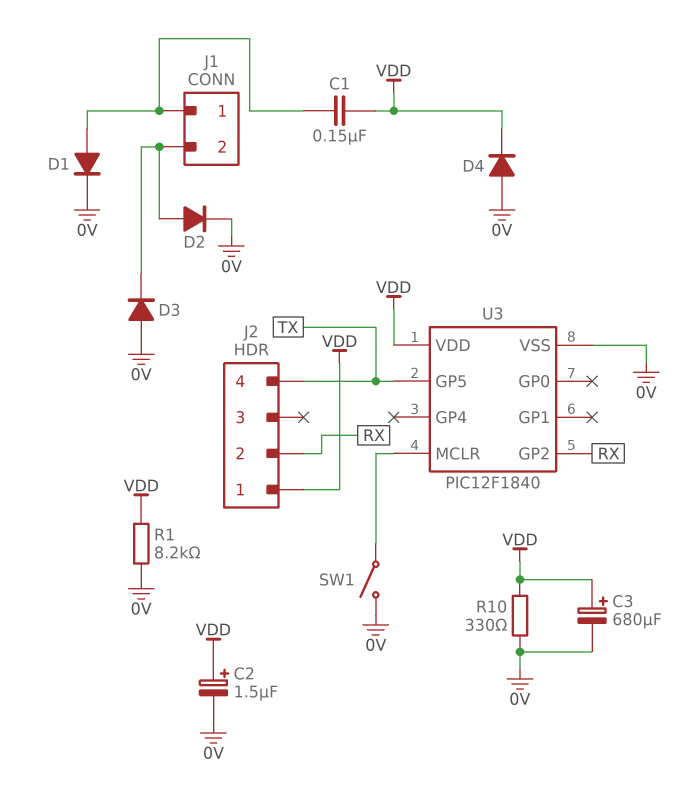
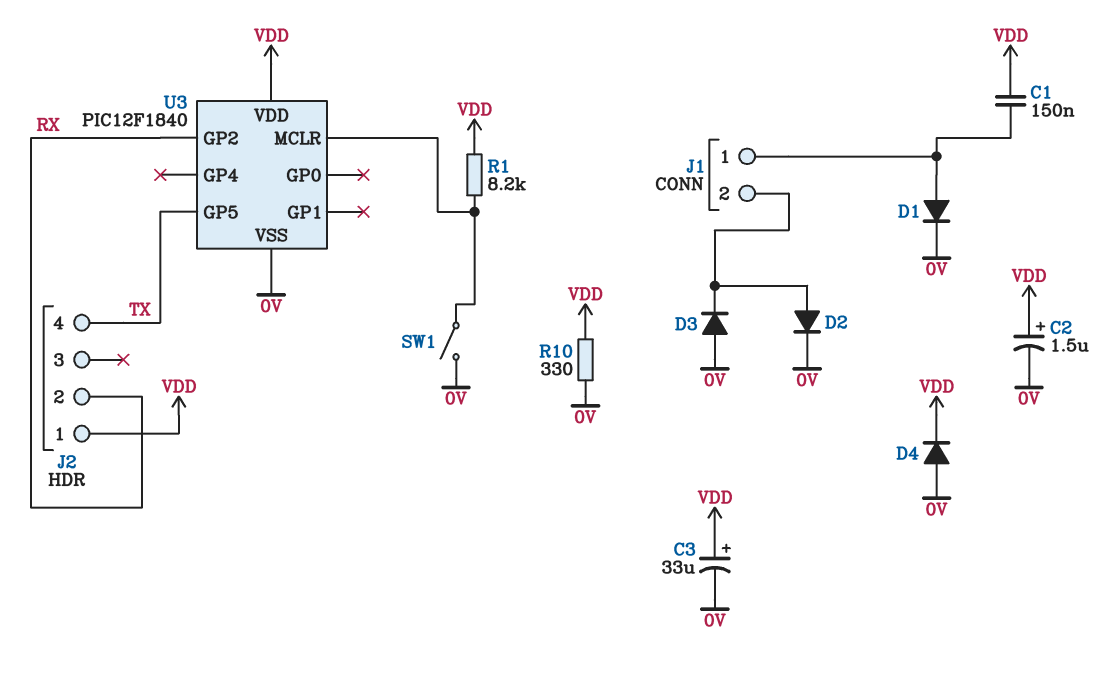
C3: 680uF (plus VDD, minus 0V) -> 33uF (plus VDD, minus 0V)
R1: 8.2k (0V, VDD) -> 8.2k (U3/MCLR, VDD)

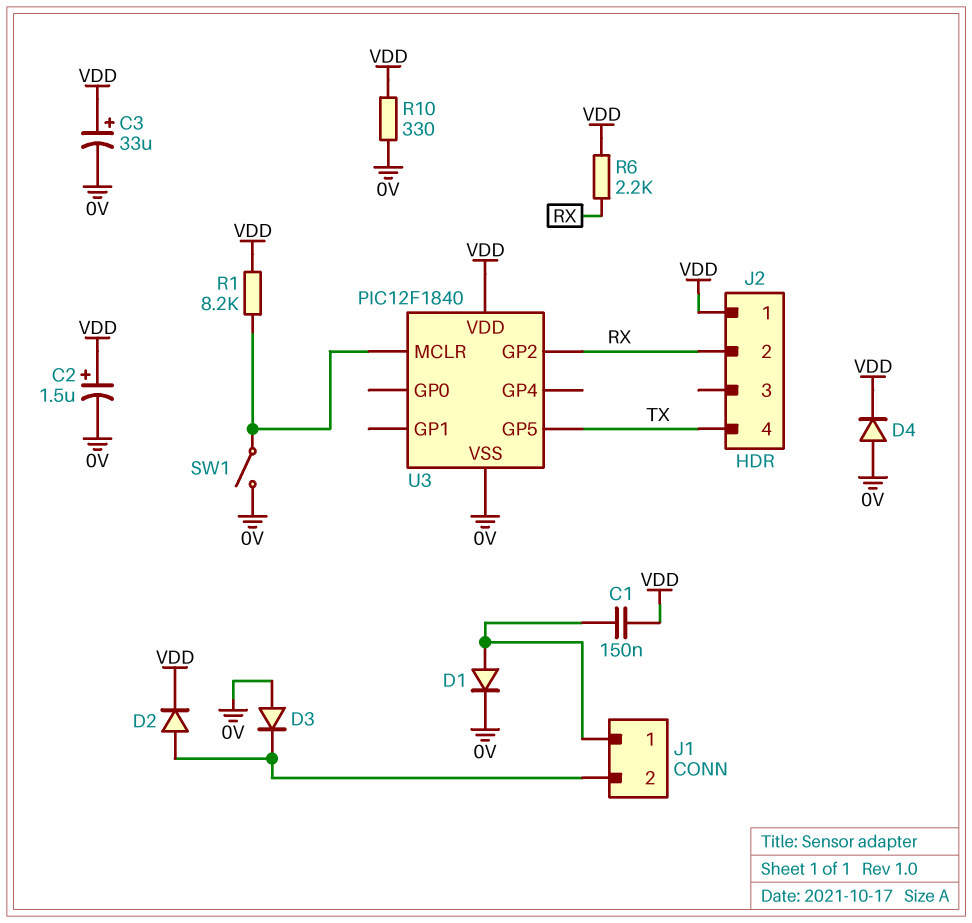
D2: diode (A J1/2, K 0V) -> diode (A J1/2, K VDD)
R6: none -> 2.2k (RX, VDD)

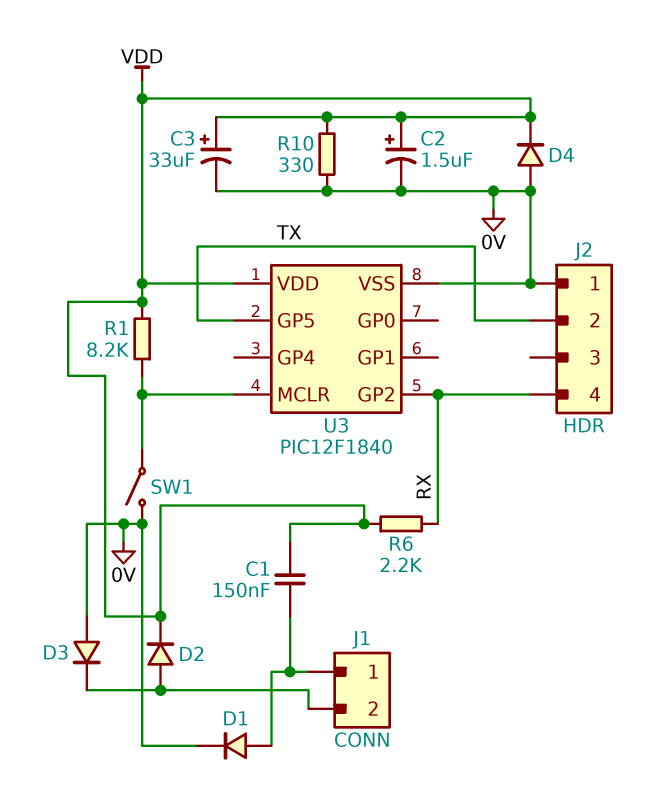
J2 pin 1: VDD -> 0V
J2 pin 2: RX -> TX
J2 pin 4: TX -> RX

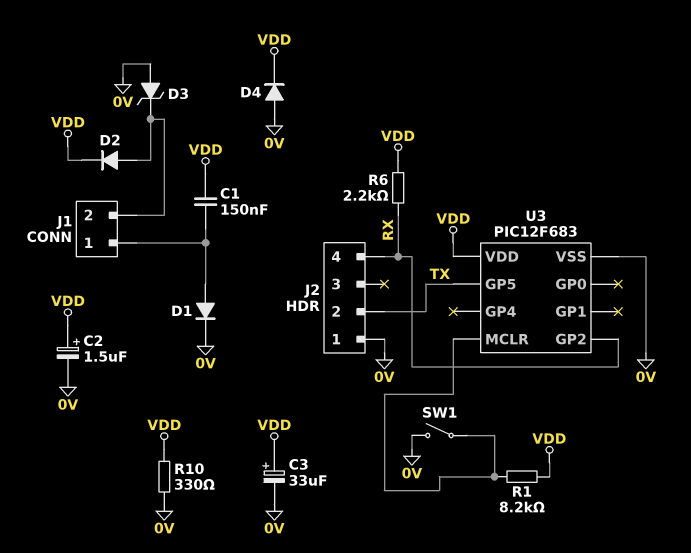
D3: diode (A 0V, K J1/2) -> zener (A 0V, K J1/2)
U3: PIC12F1840 -> PIC12F683

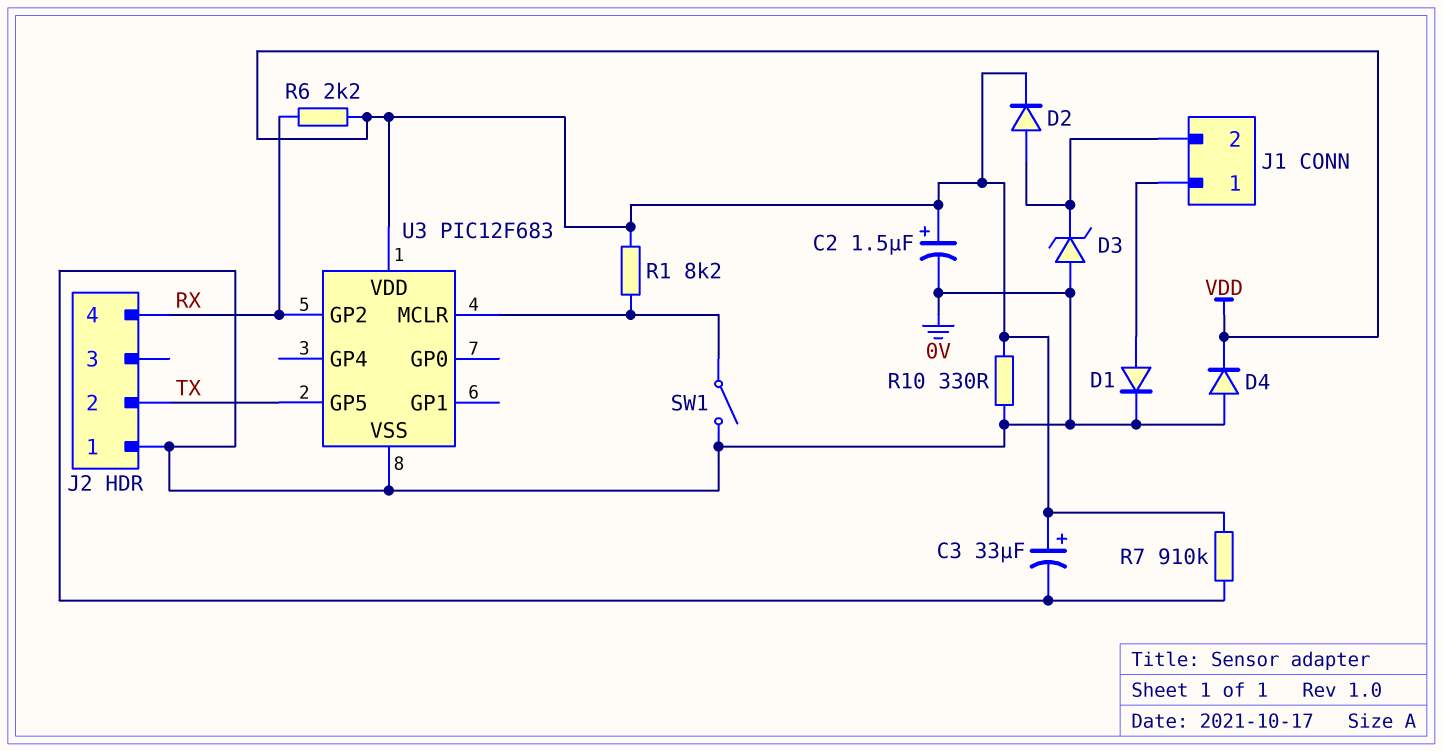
C1: 150nF (J1/1, VDD) -> none
R7: none -> 910k (0V, VDD)

